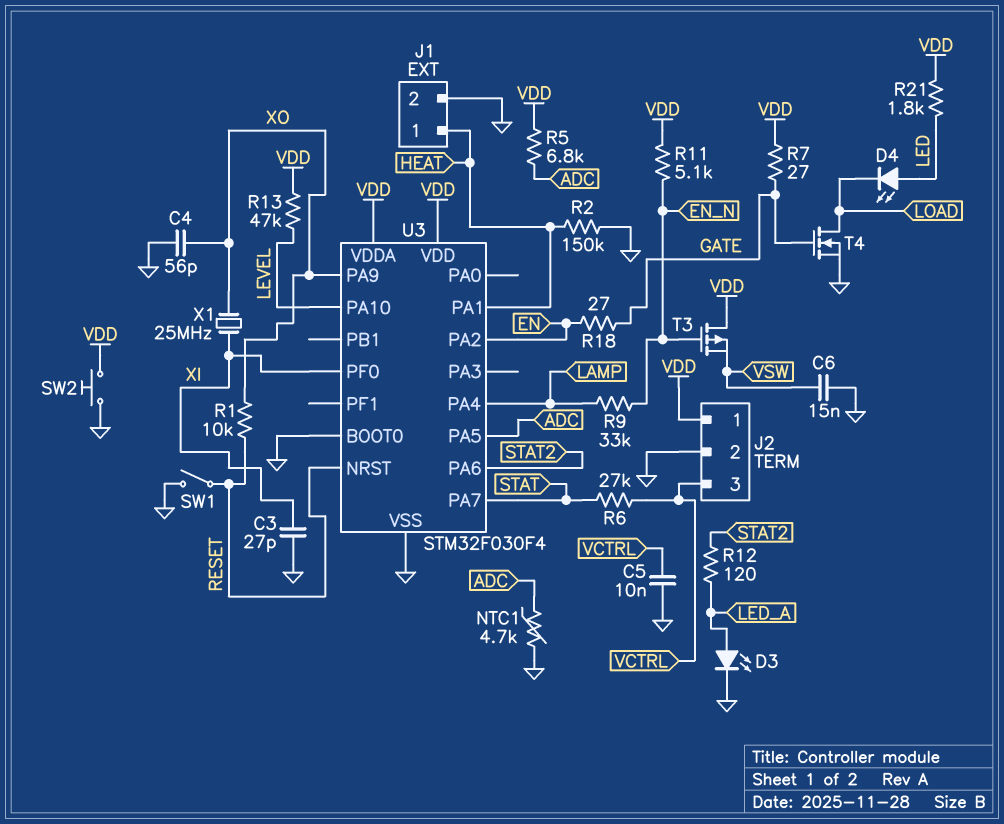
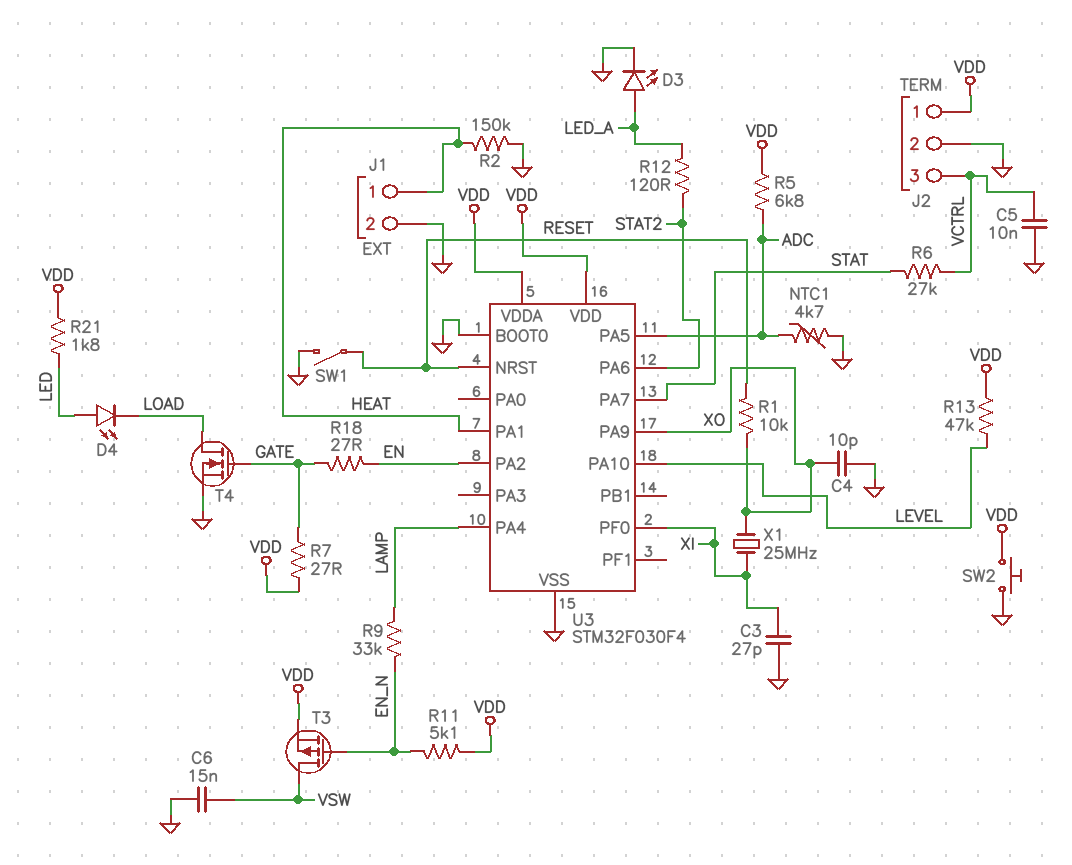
C4: 56pF (GND, XO) -> 10pF (GND, XO)
T3: PMOS (G EN_N, D VDD, S VSW) -> PMOS (G EN_N, D VSW, S VDD)

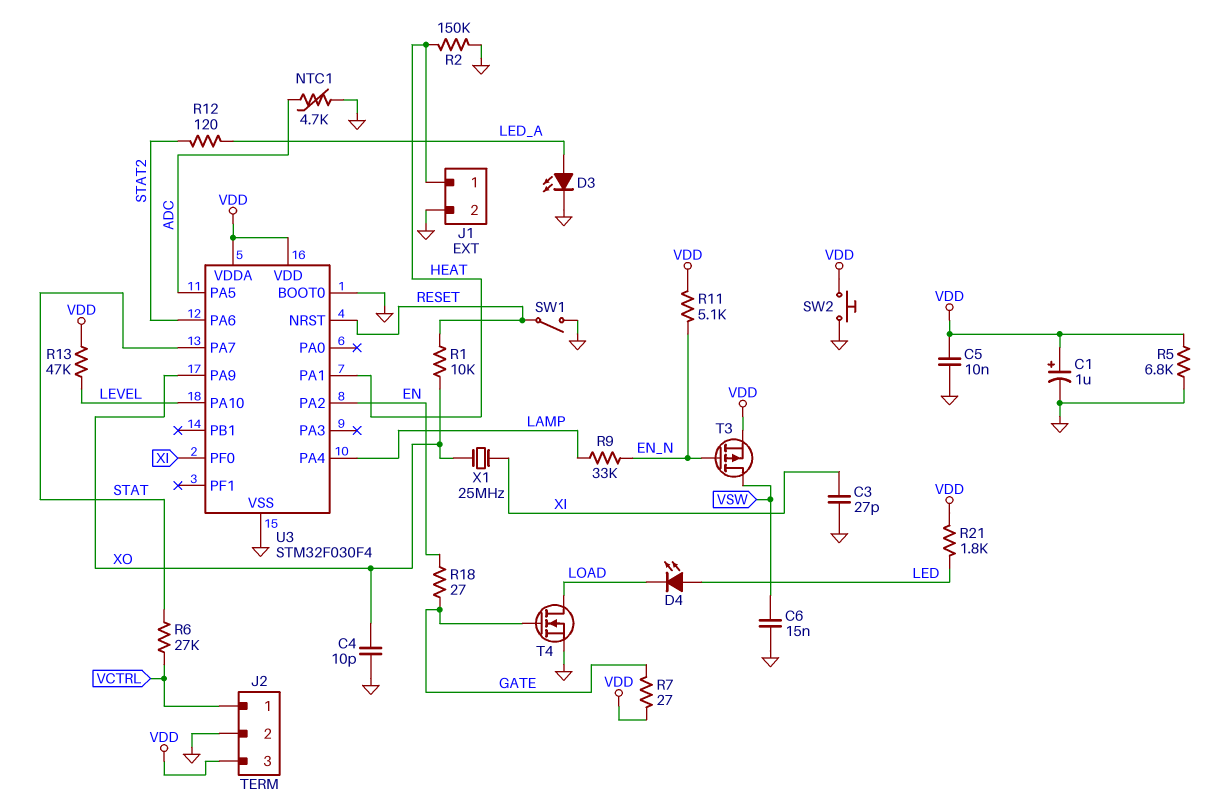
C1: none -> 1uF (plus VDD, minus GND)
C5: 10nF (GND, VCTRL) -> 10nF (GND, VDD)
J2 pin 1: VDD -> VCTRL
J2 pin 3: VCTRL -> VDD
R5: 6.8k (ADC, VDD) -> 6.8k (GND, VDD)

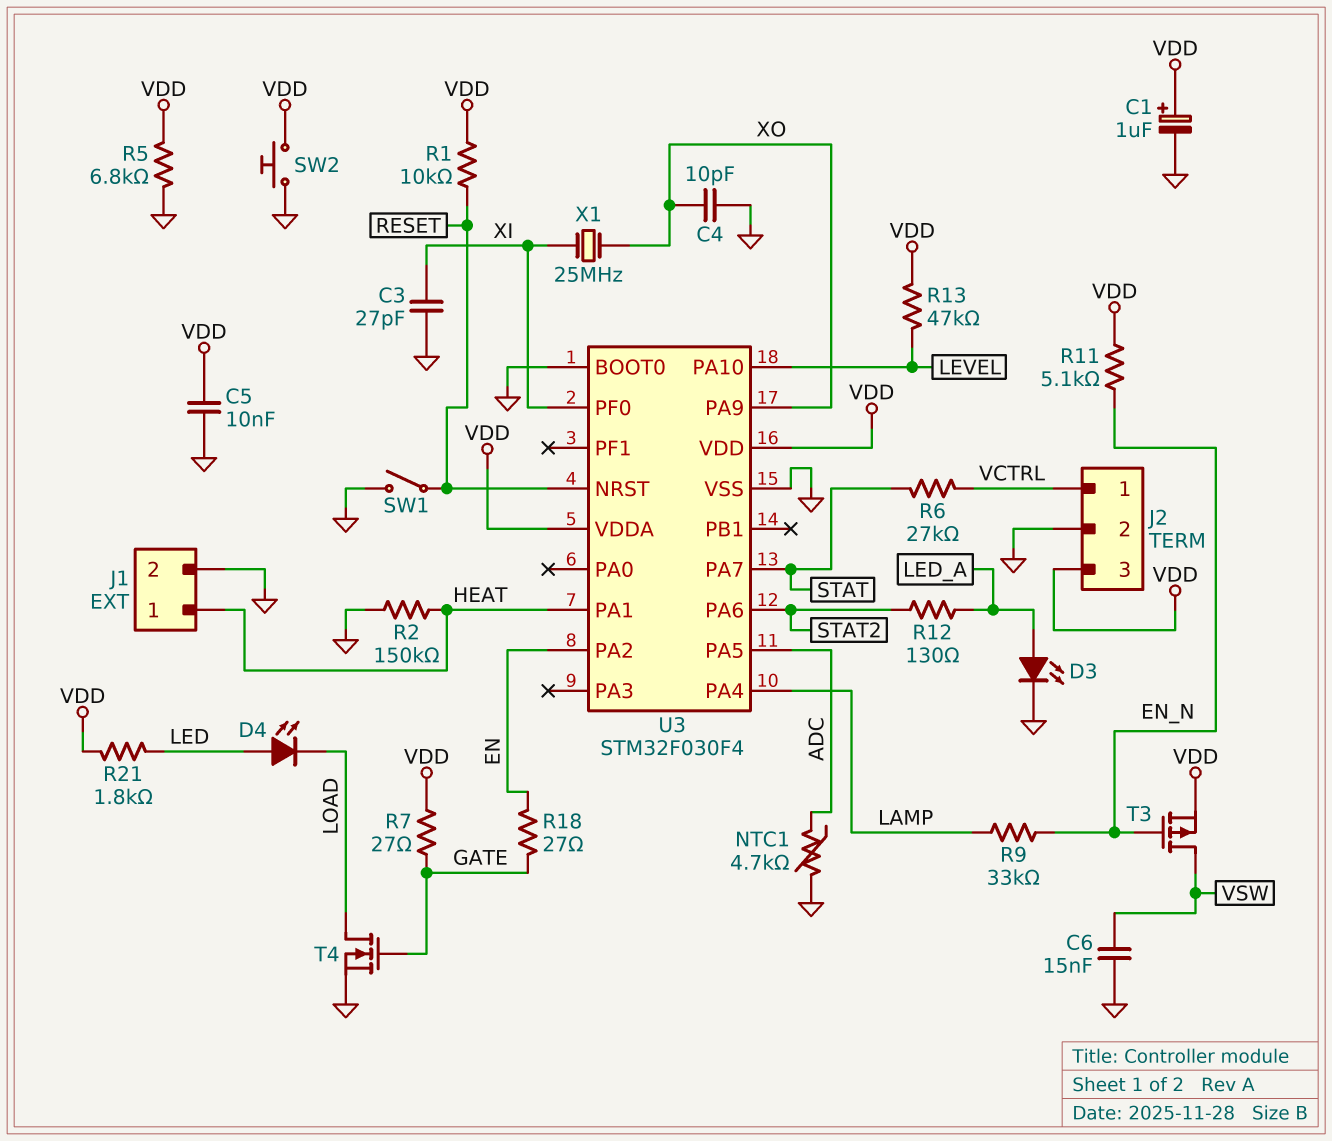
R1: 10k (RESET, XO) -> 10k (RESET, VDD)
R12: 120 (LED_A, STAT2) -> 130 (LED_A, STAT2)

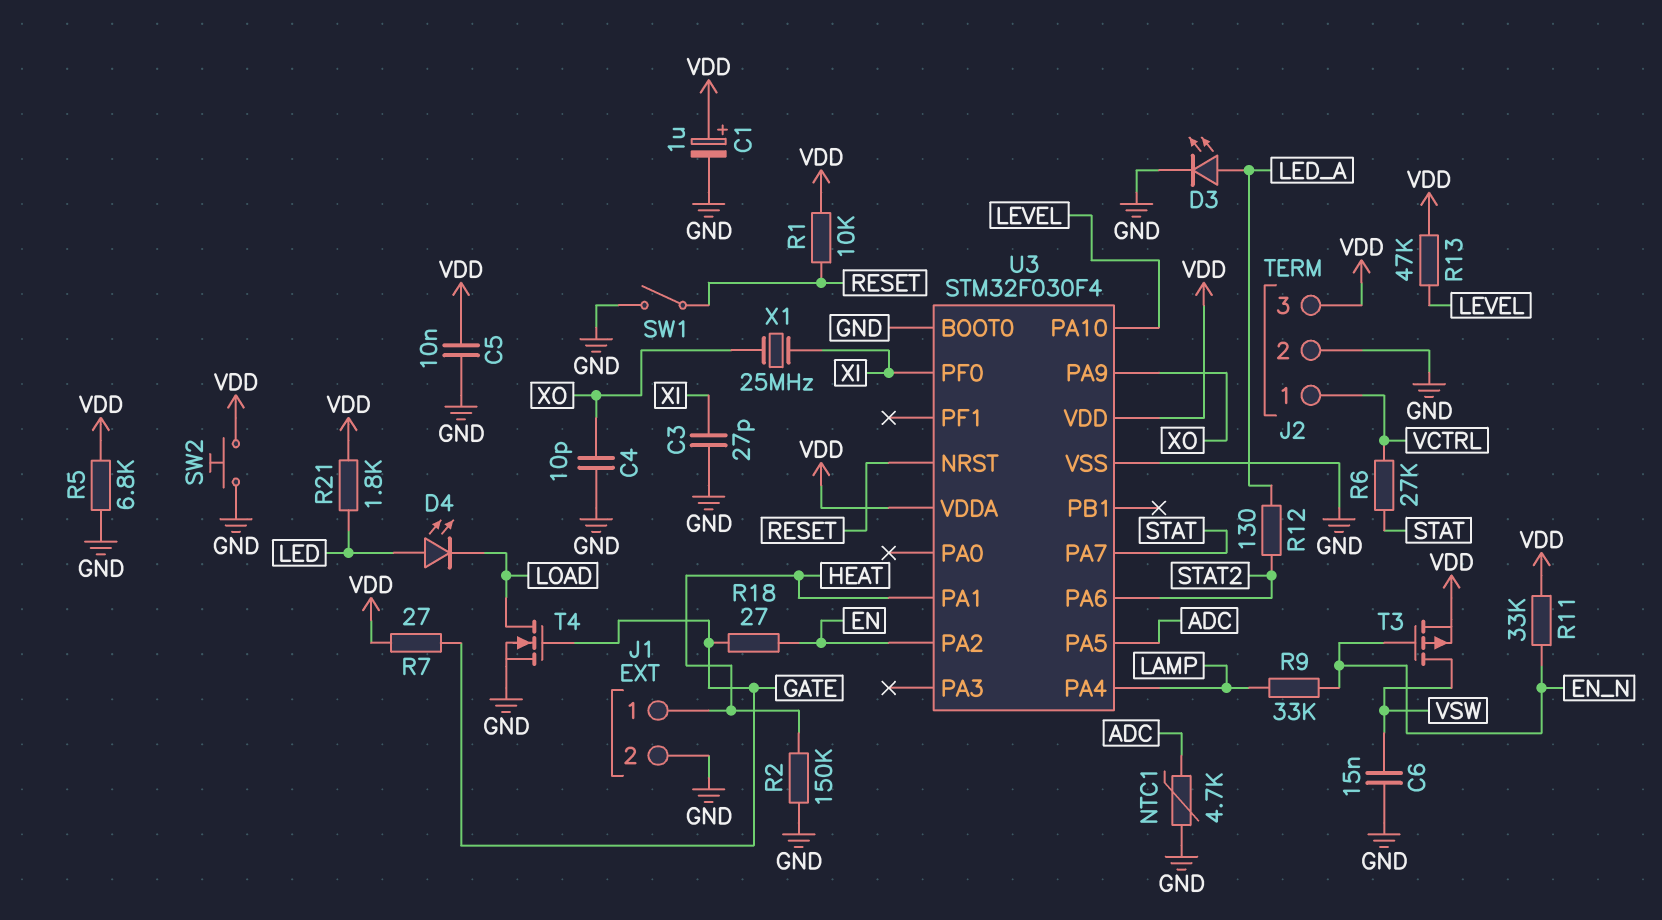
R11: 5.1k (EN_N, VDD) -> 33k (EN_N, VDD)

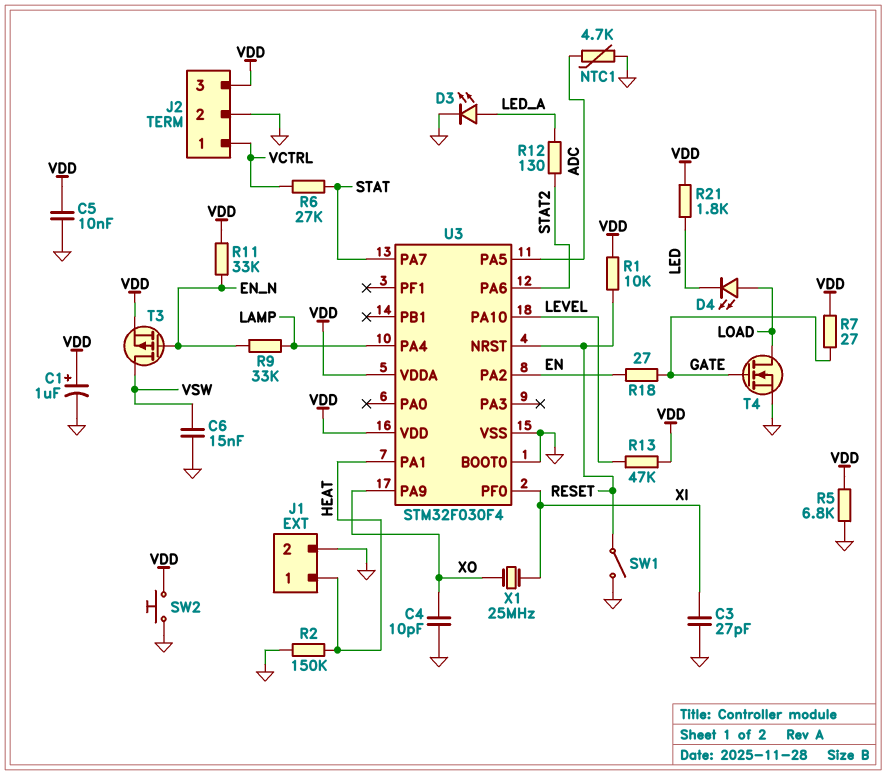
D4: LED (A LED, K LOAD) -> LED (A LOAD, K LED)

